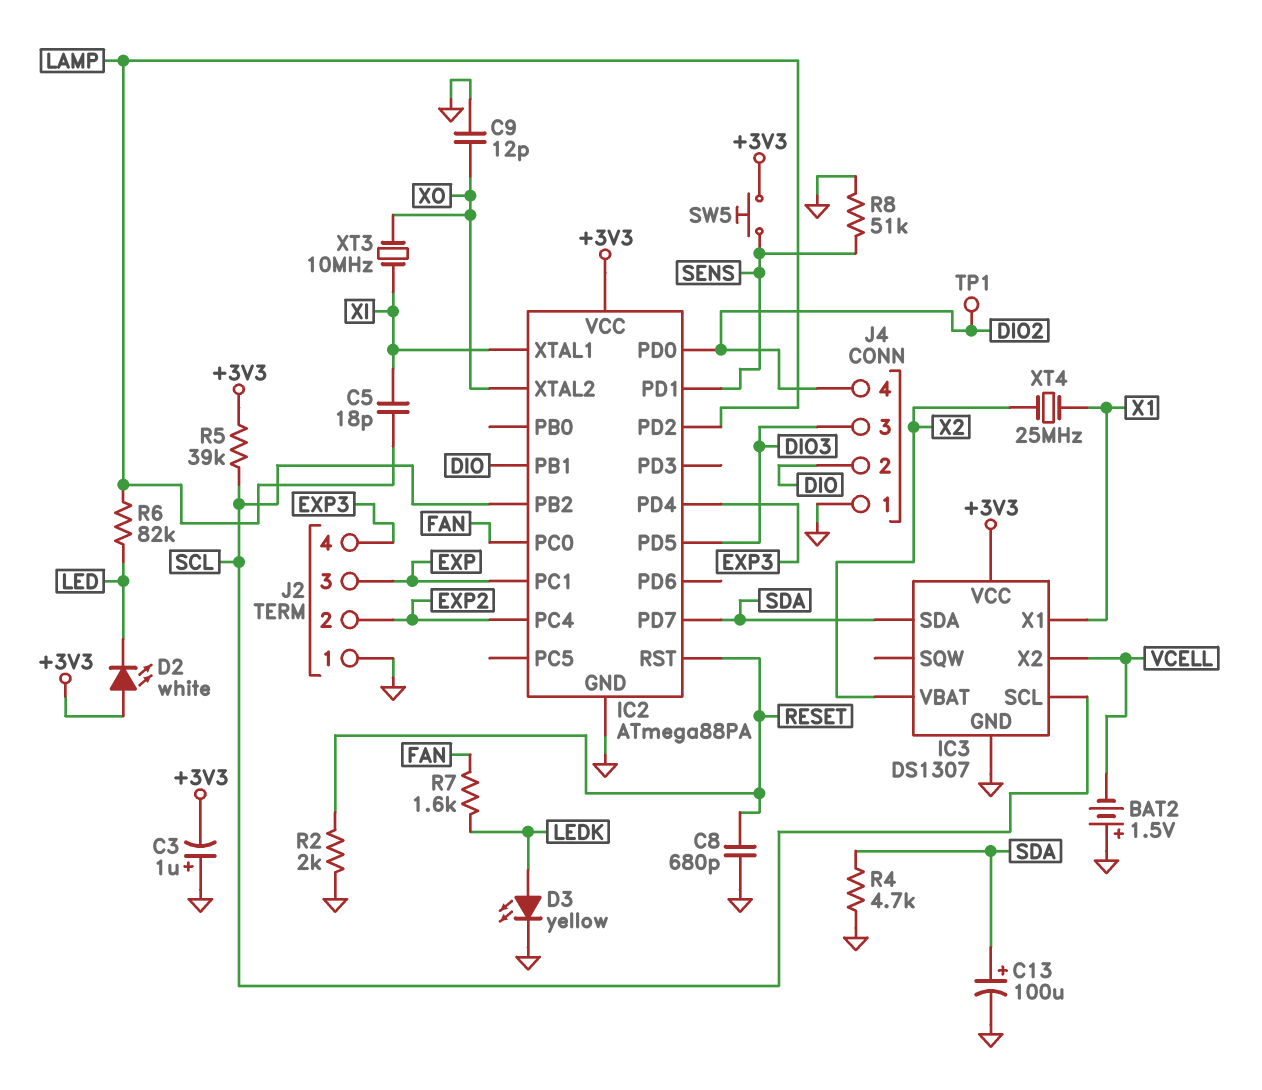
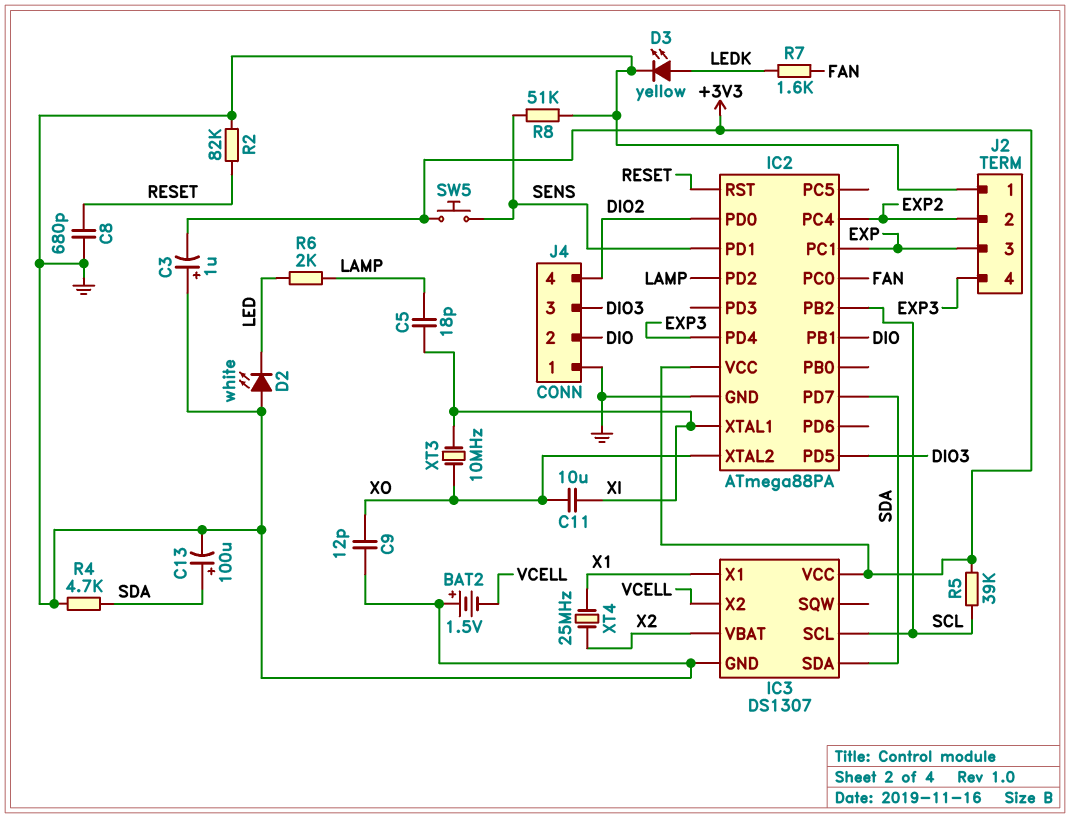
C11: none -> 10uF (XI, XO)
D2: LED white (A +3V3, K LED) -> LED white (A GND, K LED)
R2: 2k (GND, RESET) -> 82k (GND, RESET)
R6: 82k (LAMP, LED) -> 2k (LAMP, LED)
TP1: test point (DIO2) -> none

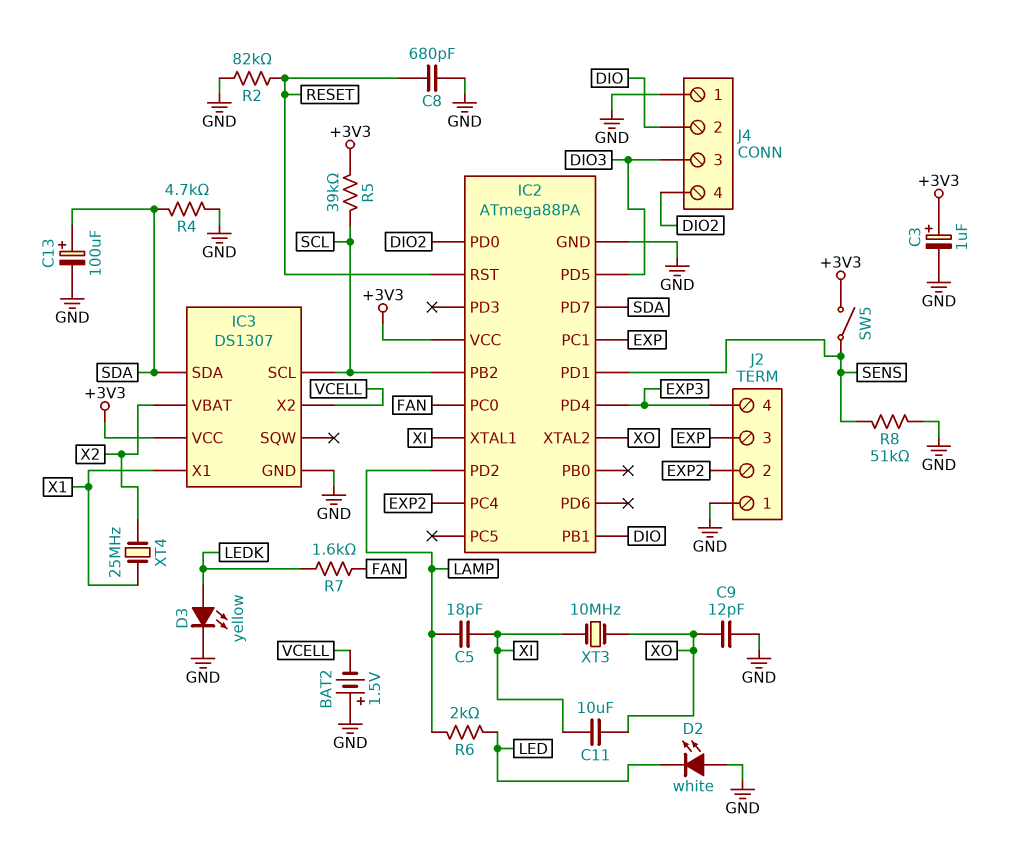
C3: 1uF (plus GND, minus +3V3) -> 1uF (plus +3V3, minus GND)
SW5: button (+3V3, SENS) -> switch (+3V3, SENS)

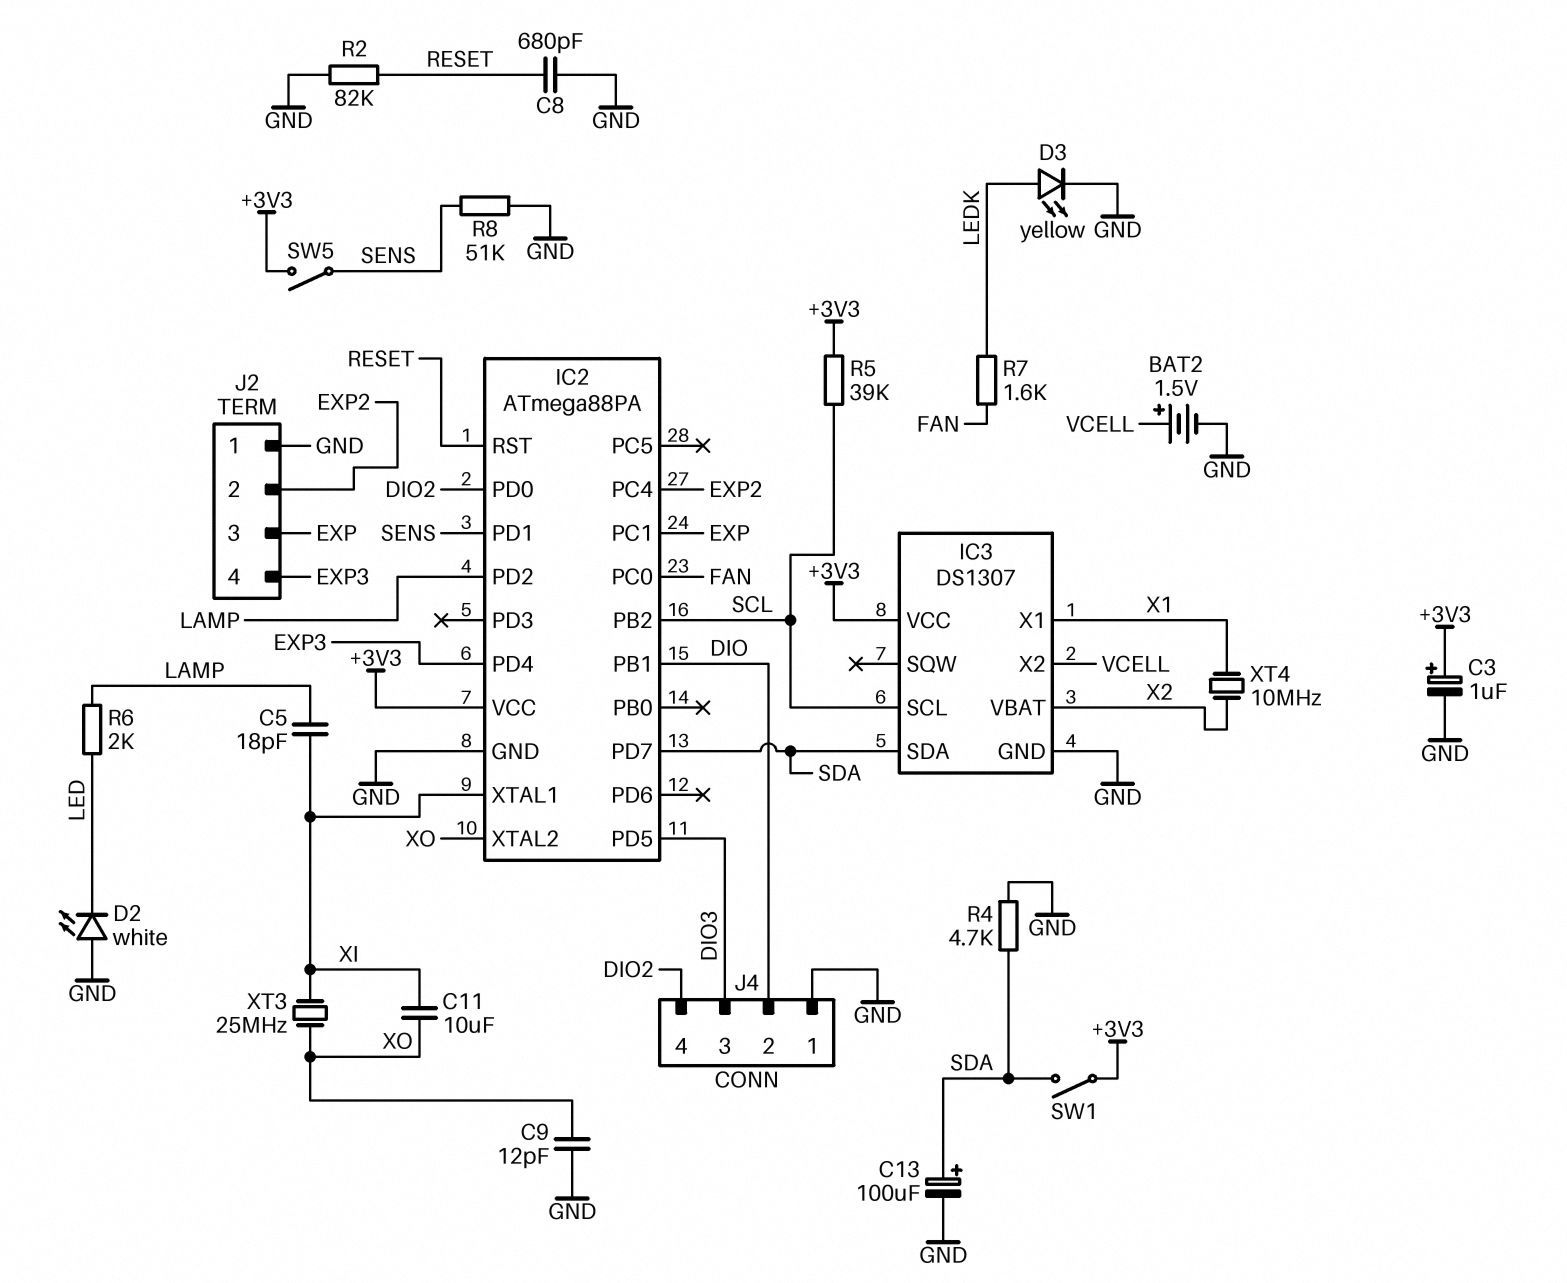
BAT2: 1.5V (plus GND, minus VCELL) -> 1.5V (plus VCELL, minus GND)
SW1: none -> switch (+3V3, SDA)
XT3: 10MHz (XI, XO) -> 25MHz (XI, XO)
XT4: 25MHz (X1, X2) -> 10MHz (X1, X2)

